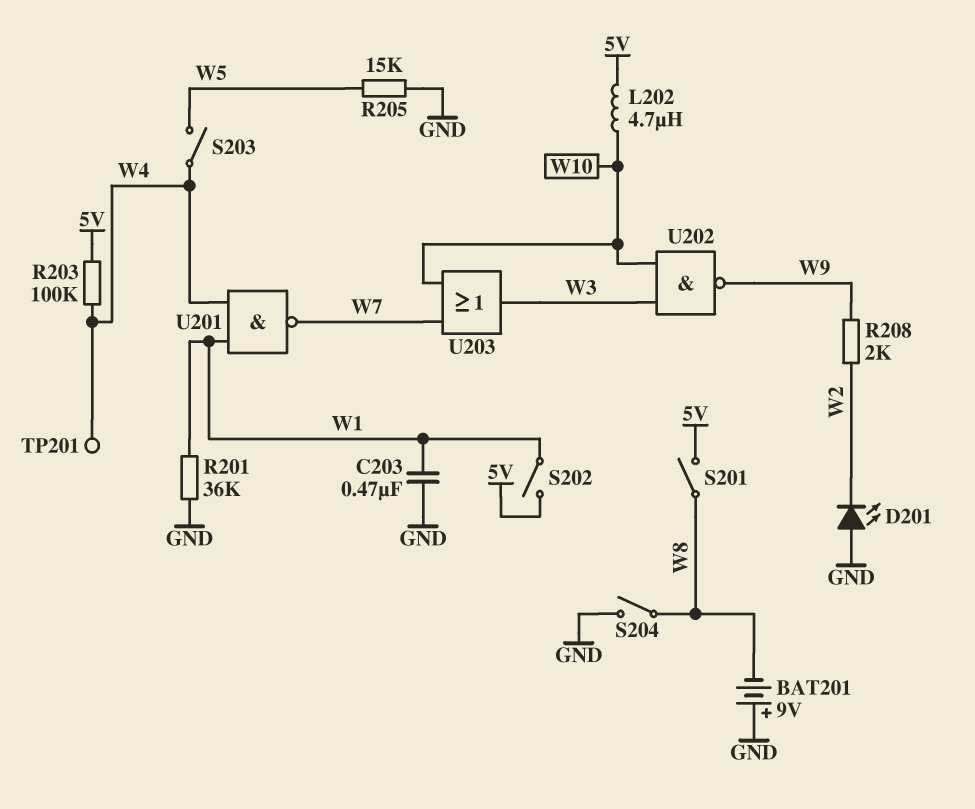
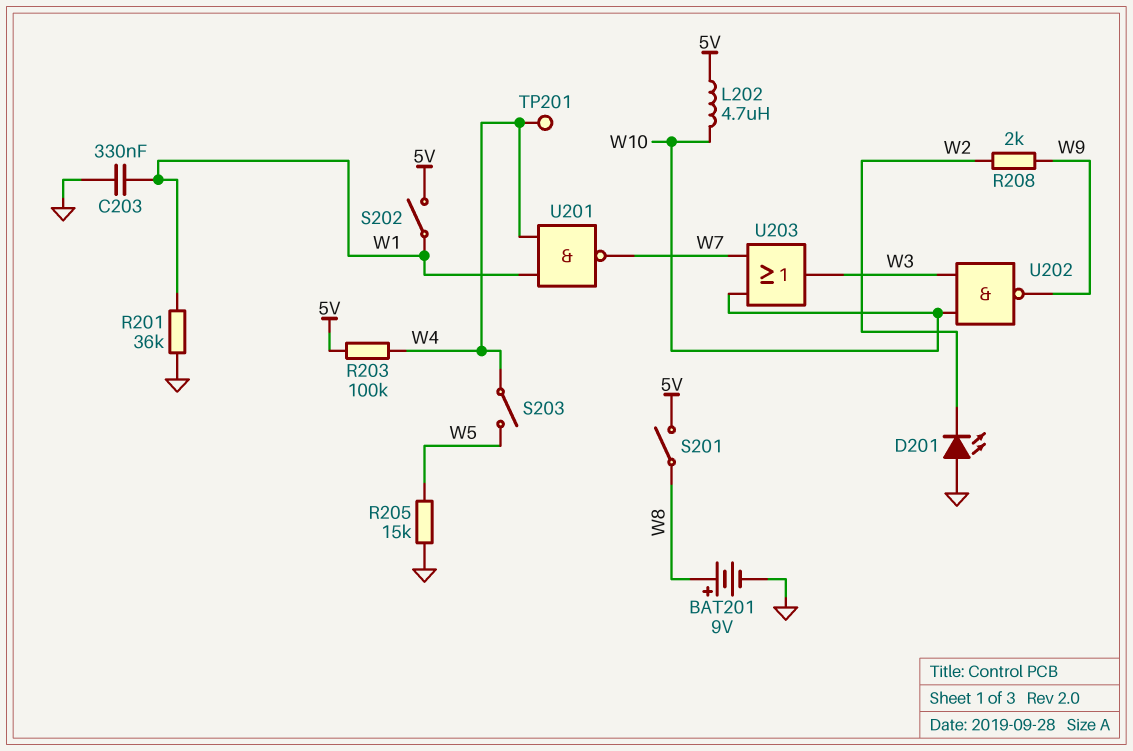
BAT201: 9V (plus GND, minus W8) -> 9V (plus W8, minus GND)
C203: 470nF (GND, W1) -> 330nF (GND, W1)
S204: switch (GND, W8) -> none

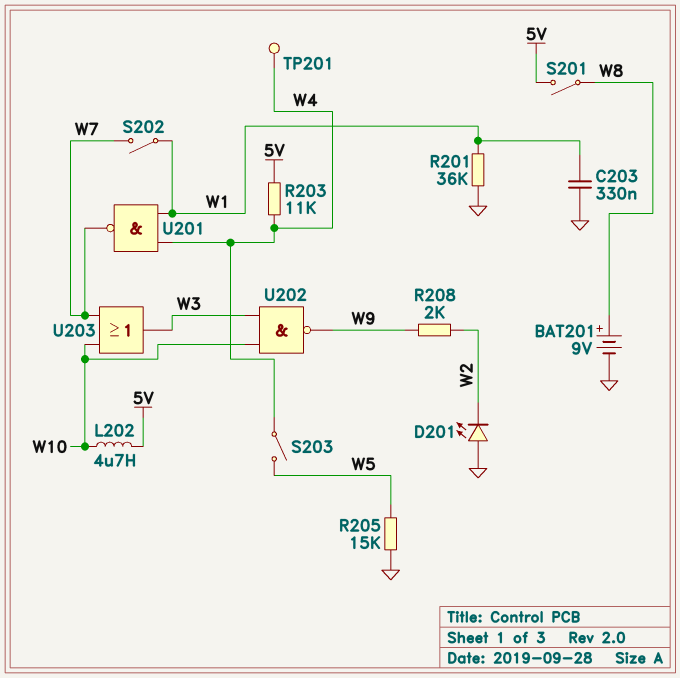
R203: 100k (5V, W4) -> 11k (5V, W4)
S202: switch (5V, W1) -> switch (W1, W7)

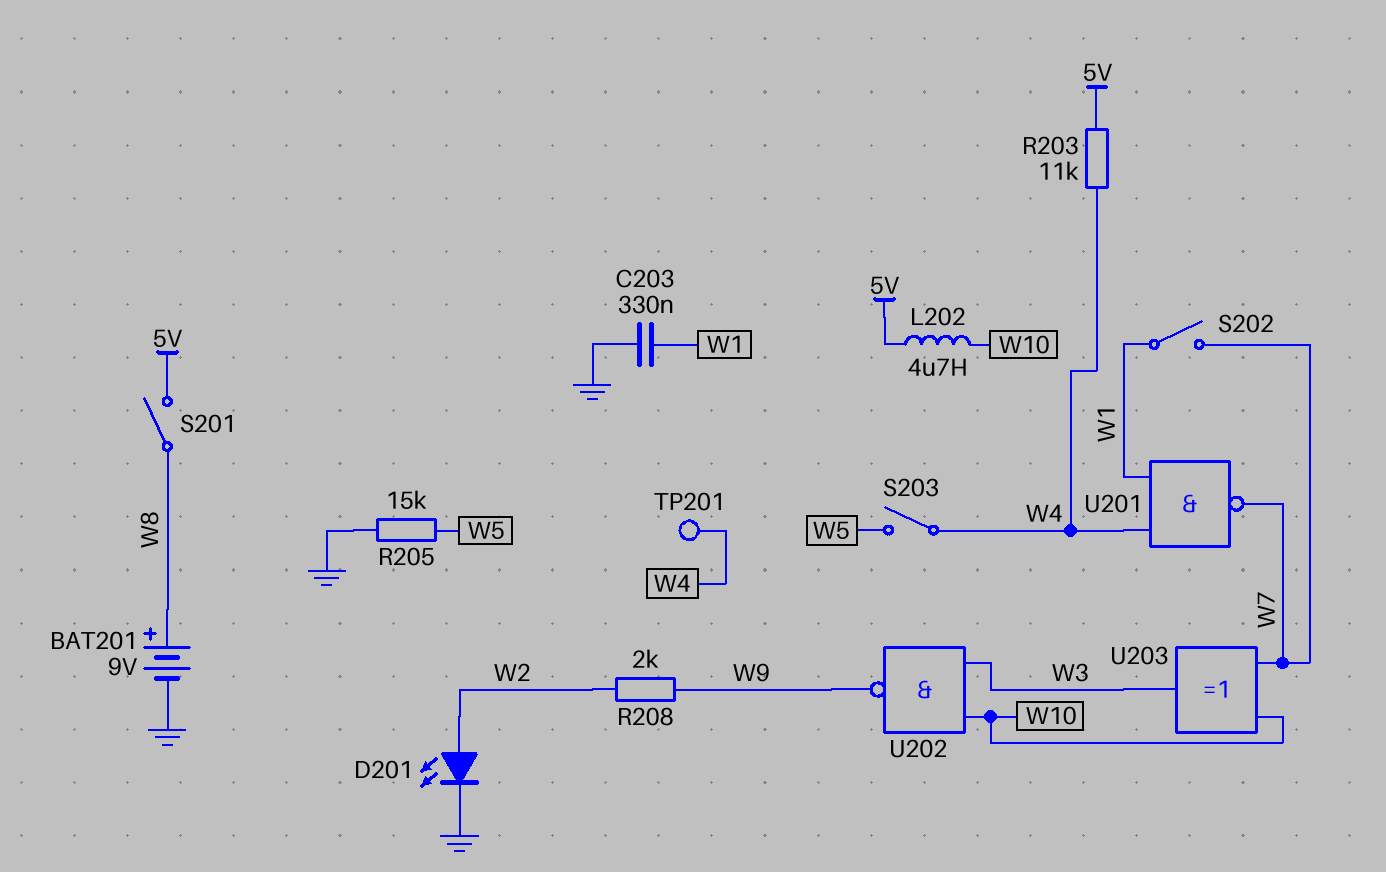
D201: LED (A GND, K W2) -> LED (A W2, K GND)
R201: 36k (GND, W1) -> none
U203: OR (in W7, in W10, out W3) -> XOR (in W7, in W10, out W3)

